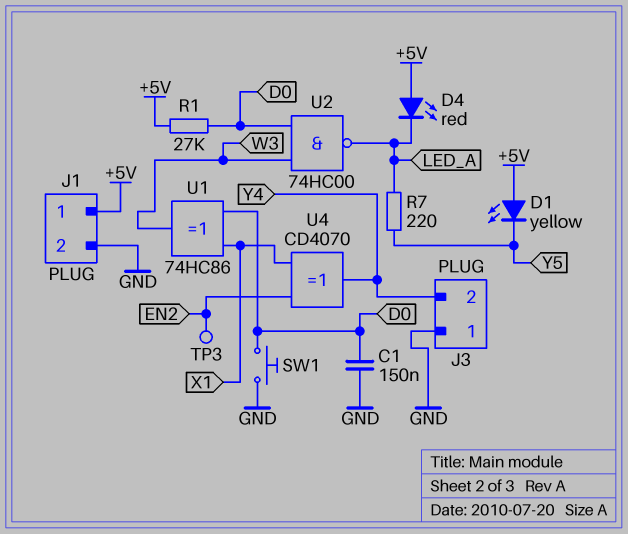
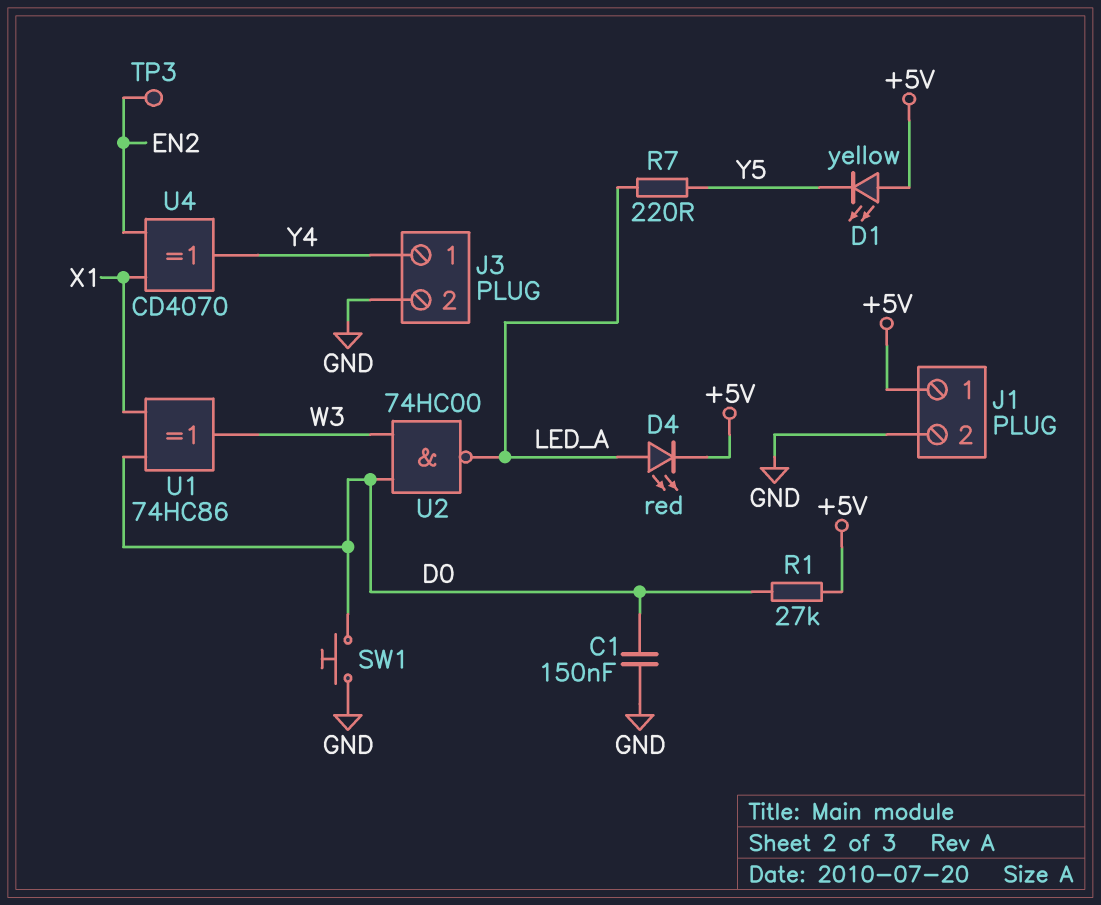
D4: LED red (A +5V, K LED_A) -> LED red (A LED_A, K +5V)
J3 pin 1: GND -> Y4
J3 pin 2: Y4 -> GND

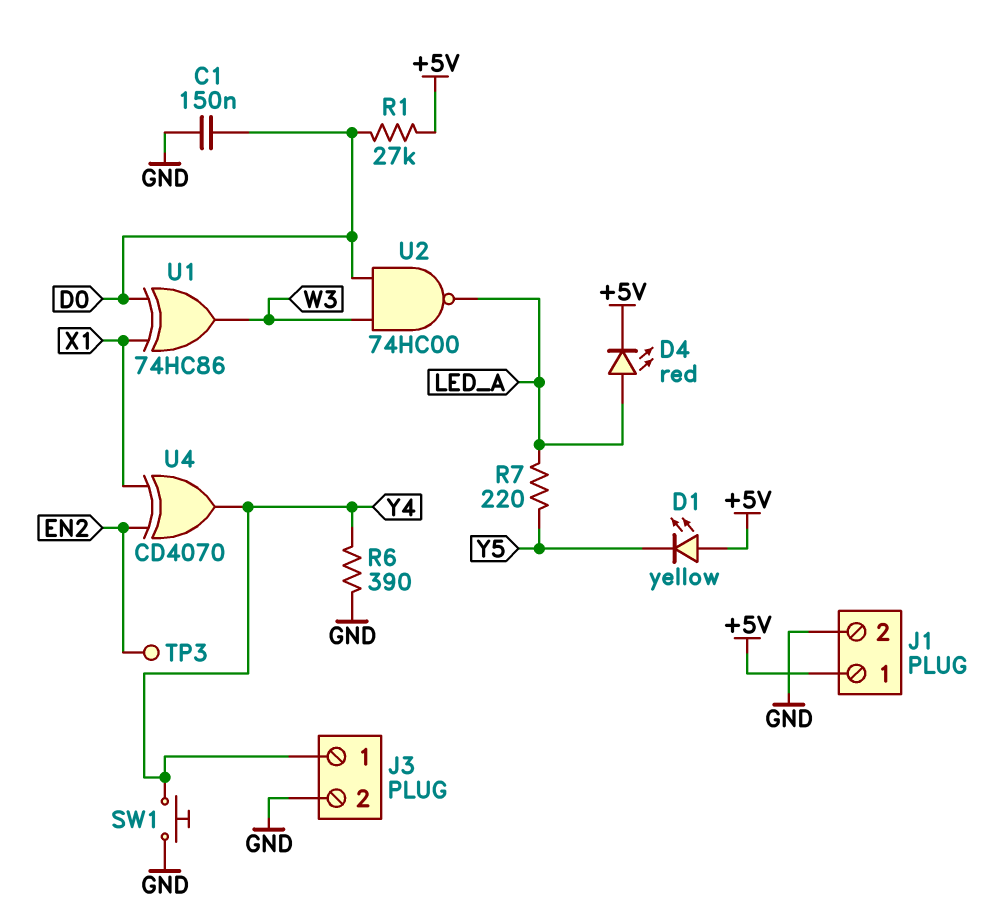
R6: none -> 390 (GND, Y4)
SW1: button (D0, GND) -> button (GND, Y4)

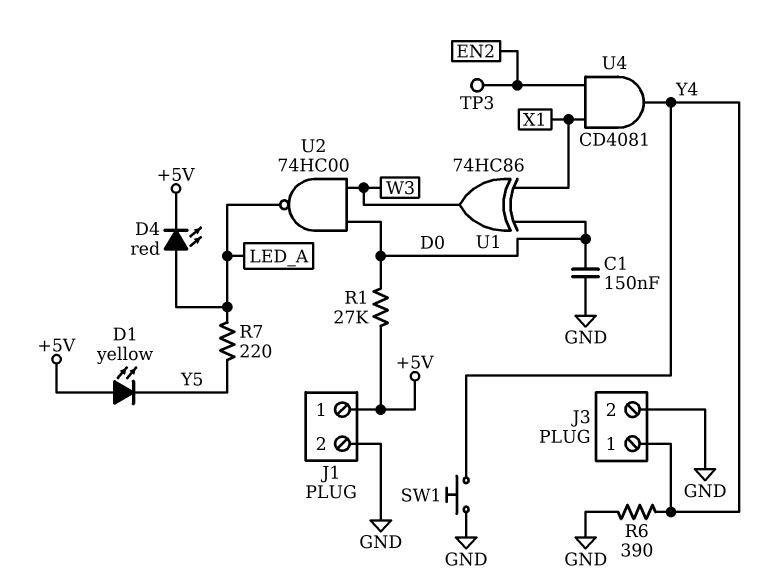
U4: XOR CD4070 (in EN2, in X1, out Y4) -> AND CD4081 (in EN2, in X1, out Y4)

